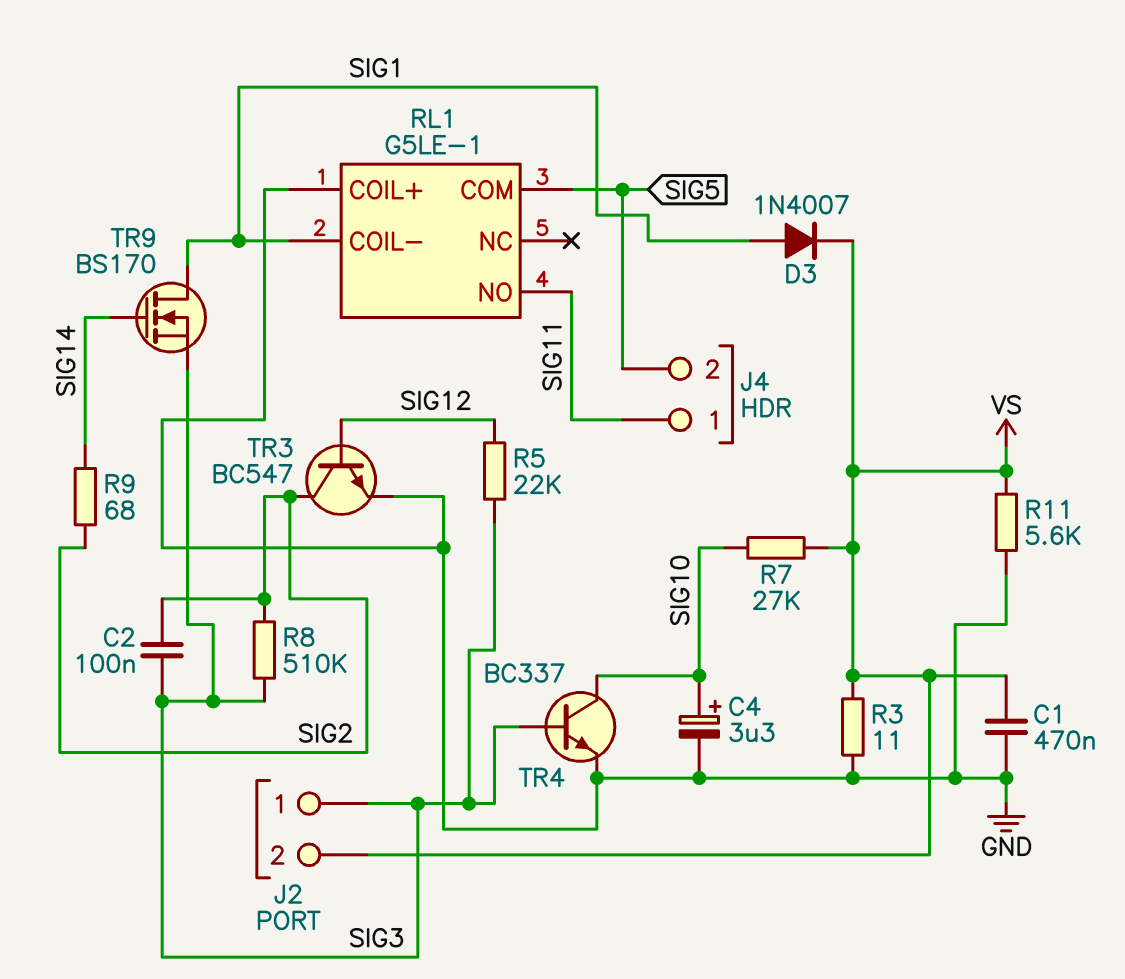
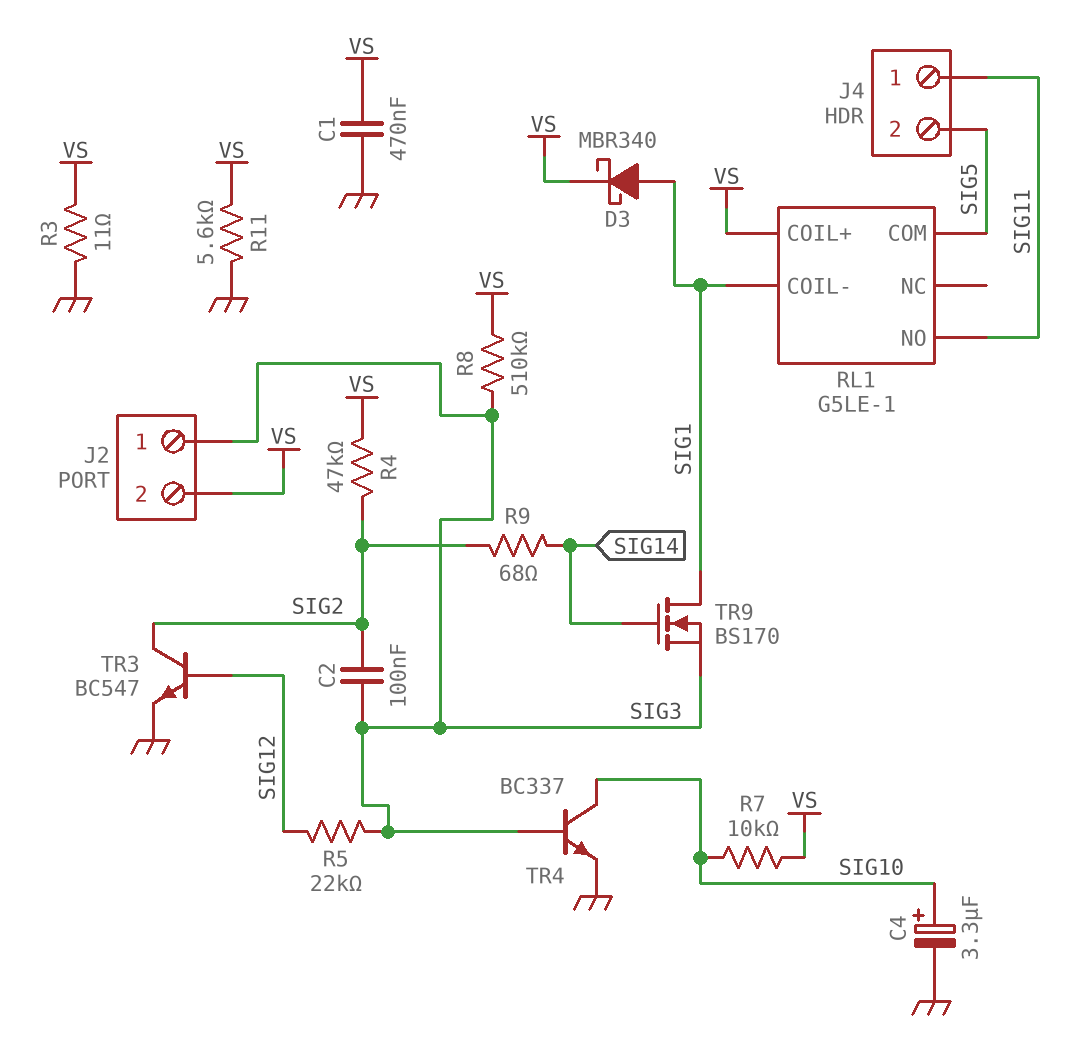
D3: diode 1N4007 (A SIG1, K VS) -> schottky MBR340 (A SIG1, K VS)
R4: none -> 47k (SIG2, VS)
R7: 27k (SIG10, VS) -> 10k (SIG10, VS)
R8: 510k (SIG2, SIG3) -> 510k (SIG3, VS)
RL1 pin COIL+: GND -> VS

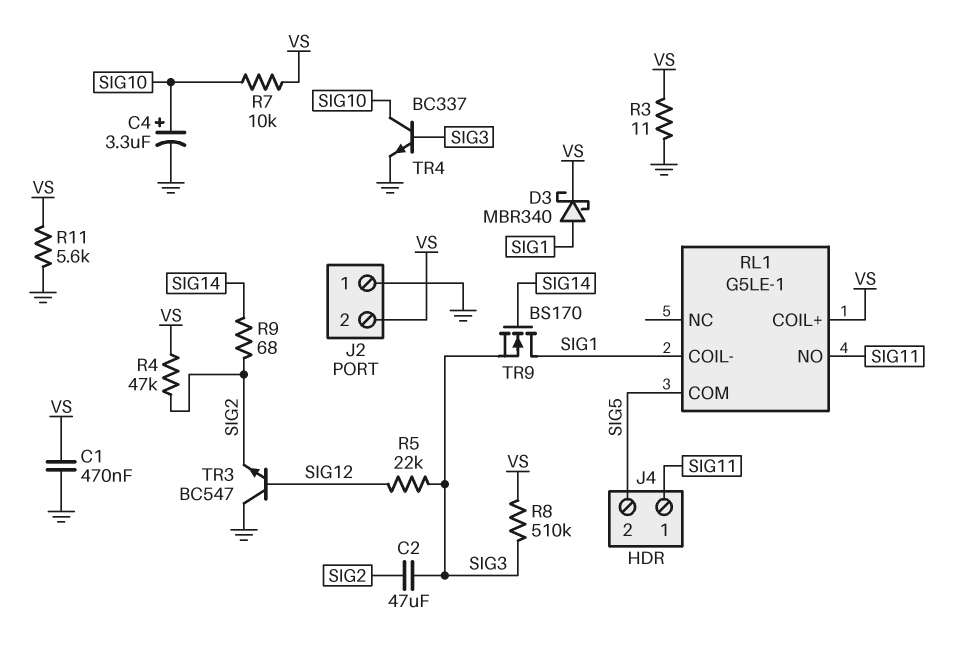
C2: 100nF (SIG2, SIG3) -> 47uF (SIG2, SIG3)
J2 pin 1: SIG3 -> GND
TR3: NPN BC547 (B SIG12, C SIG2, E GND) -> NPN BC547 (B SIG12, C GND, E SIG2)

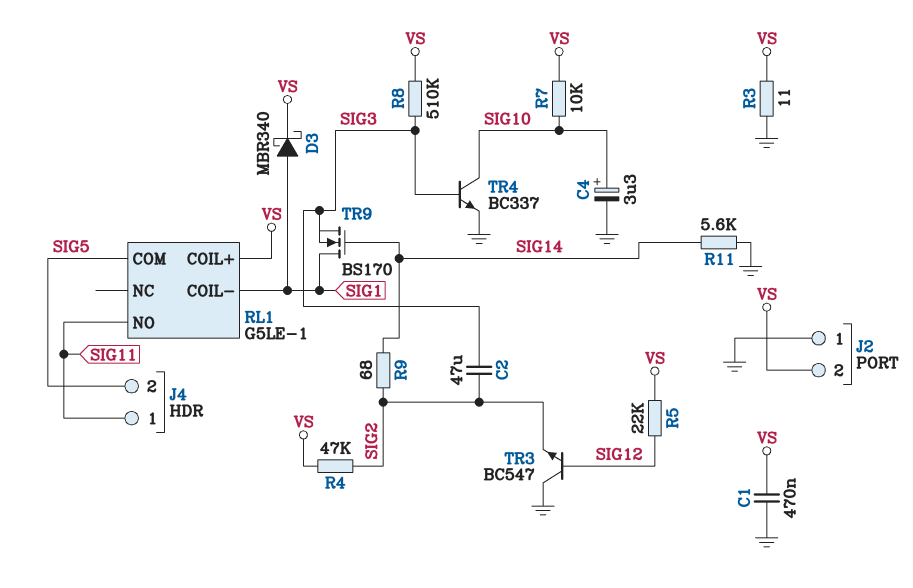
R5: 22k (SIG3, SIG12) -> 22k (SIG12, VS)
R11: 5.6k (GND, VS) -> 5.6k (GND, SIG14)

